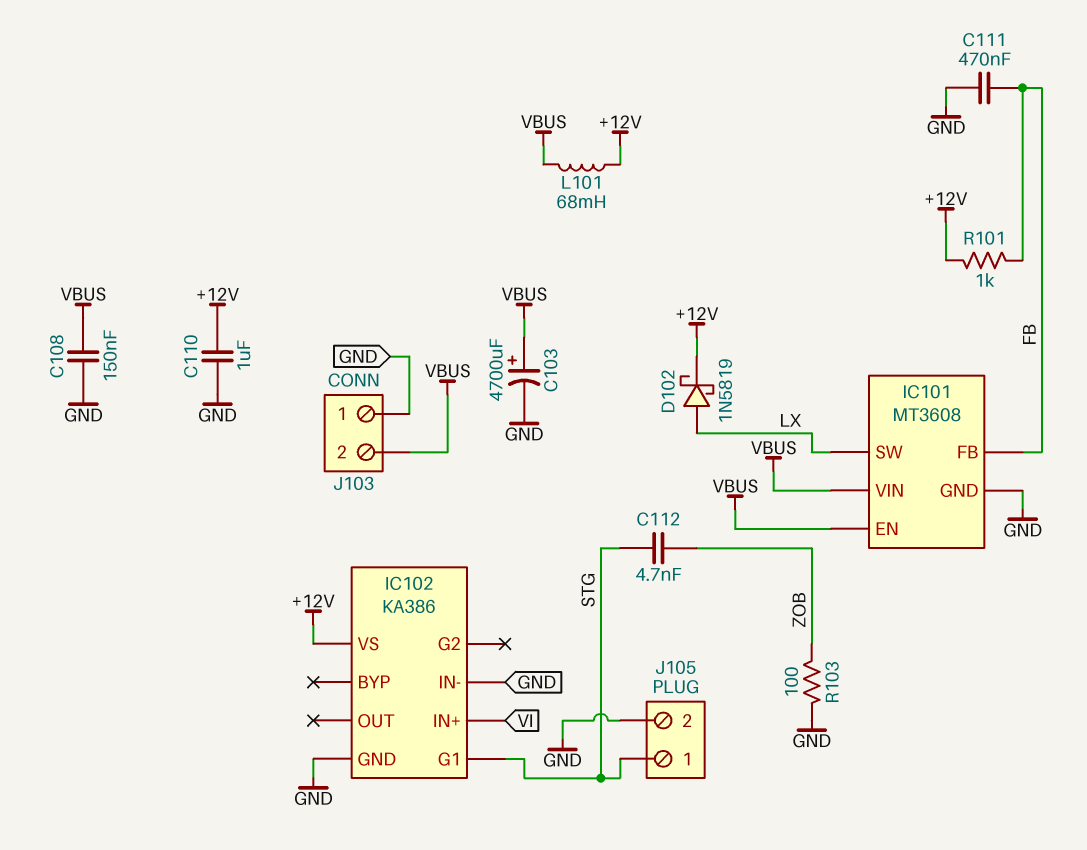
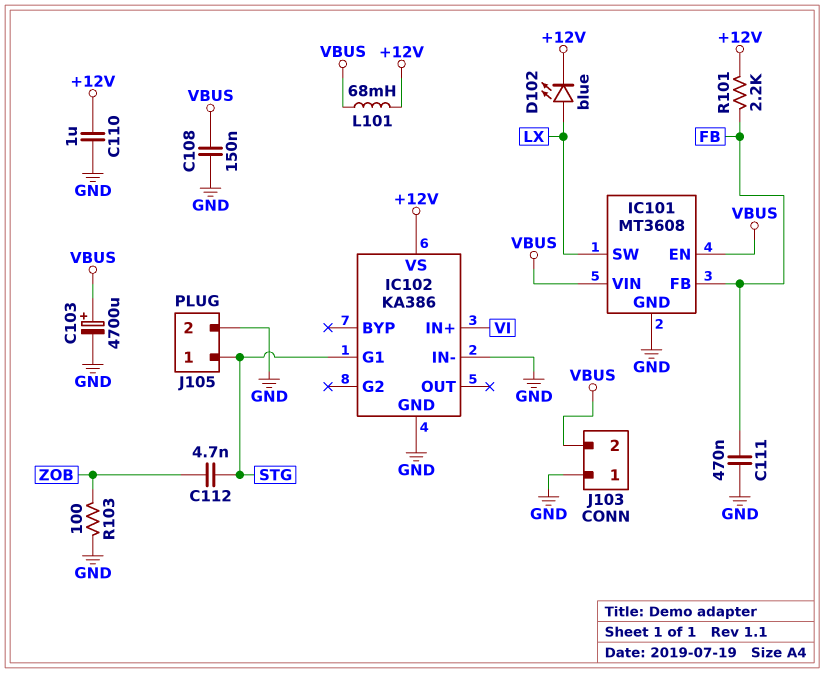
D102: schottky 1N5819 (A LX, K +12V) -> LED blue (A LX, K +12V)
R101: 1k (+12V, FB) -> 2.2k (+12V, FB)

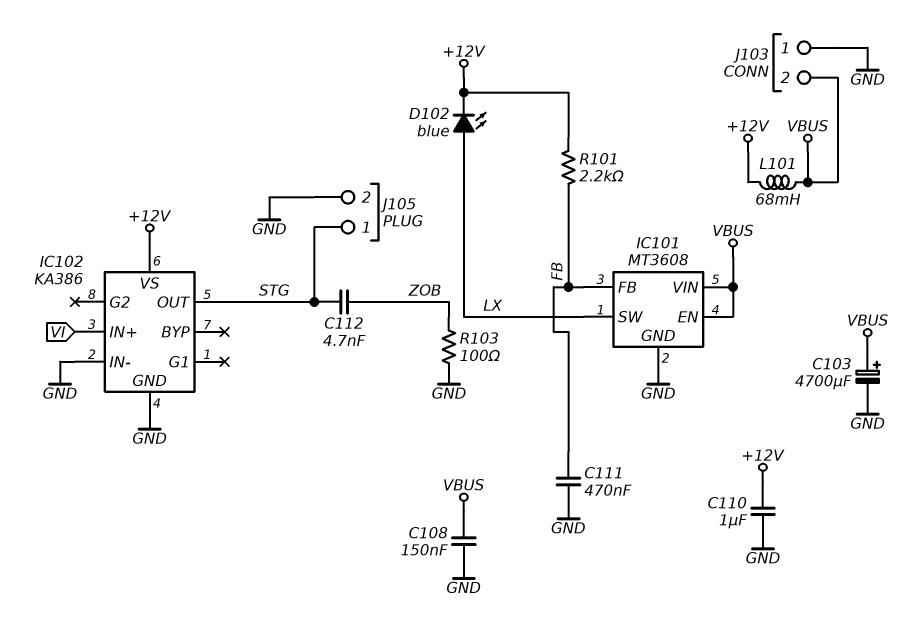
IC102 pin G1: STG -> none
IC102 pin OUT: none -> STG

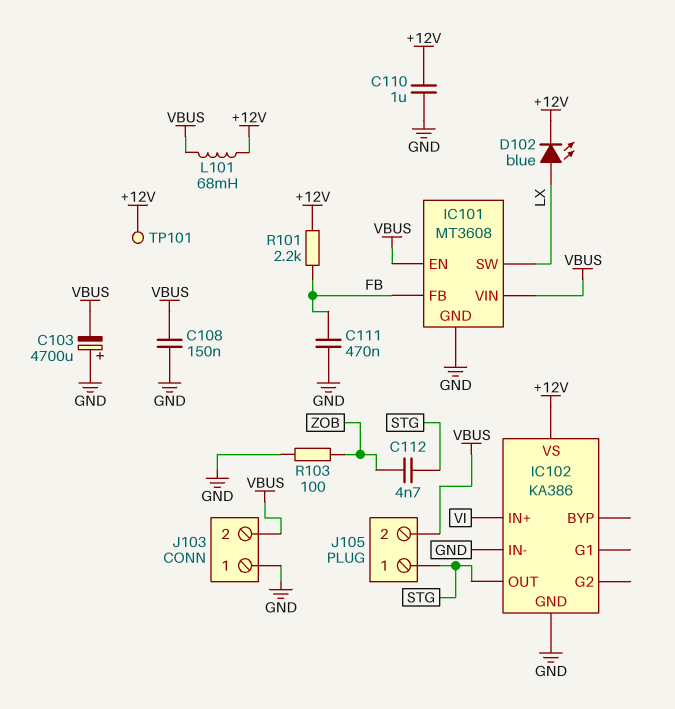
C103: 4700uF (plus VBUS, minus GND) -> 4700uF (plus GND, minus VBUS)
J105 pin 2: GND -> VBUS
TP101: none -> test point (+12V)

